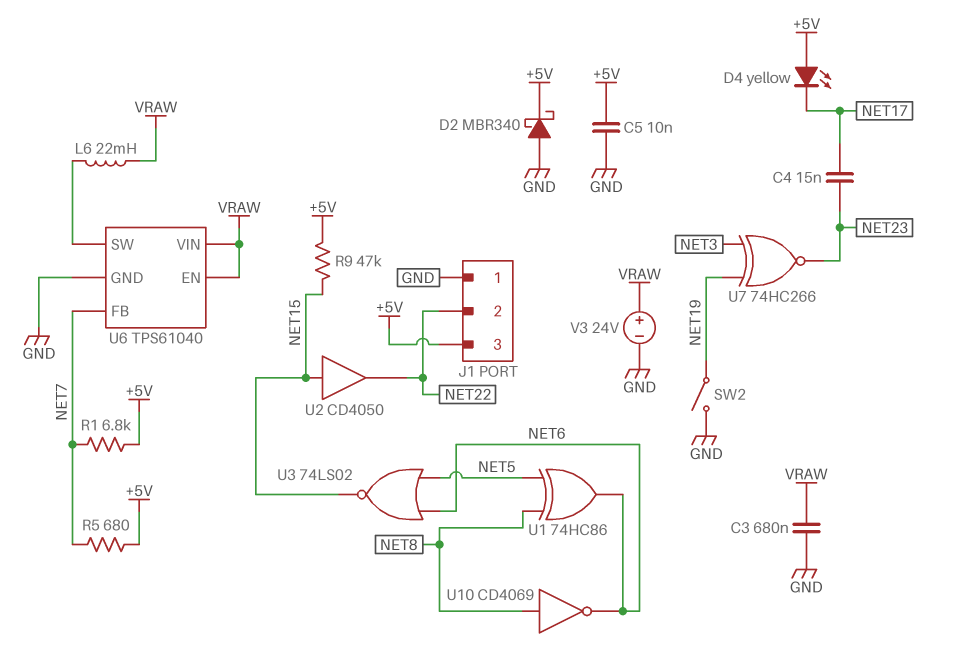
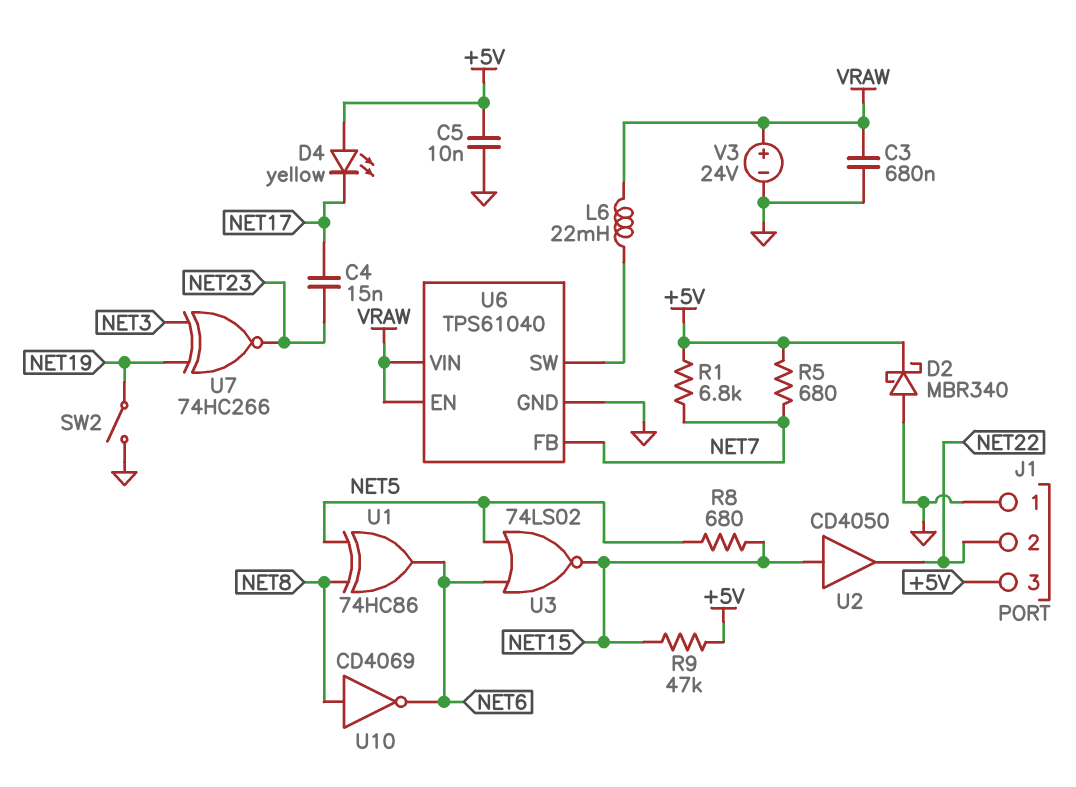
R8: none -> 680 (NET5, NET15)

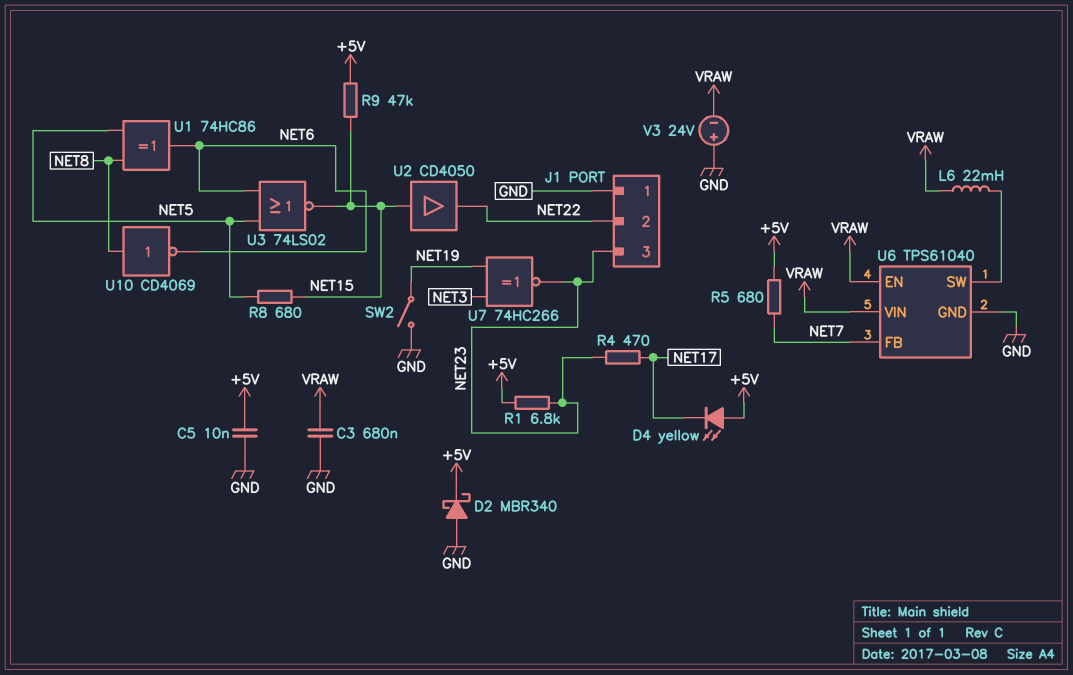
C4: 15nF (NET17, NET23) -> none
J1 pin 3: +5V -> NET23
R1: 6.8k (+5V, NET7) -> 6.8k (+5V, NET23)
R4: none -> 470 (NET17, NET23)
V3: 24V (plus VRAW, minus GND) -> 24V (plus GND, minus VRAW)

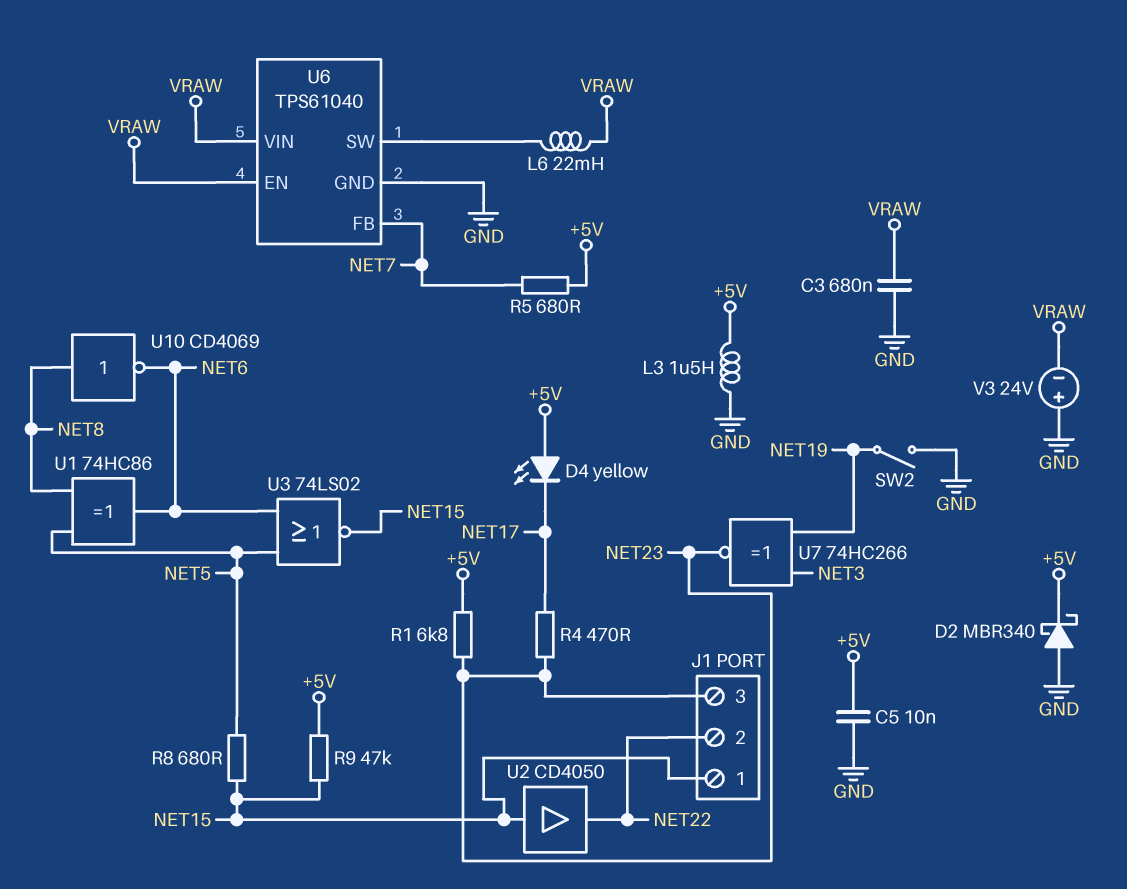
J1 pin 1: GND -> NET15
L3: none -> 1.5uH (+5V, GND)

